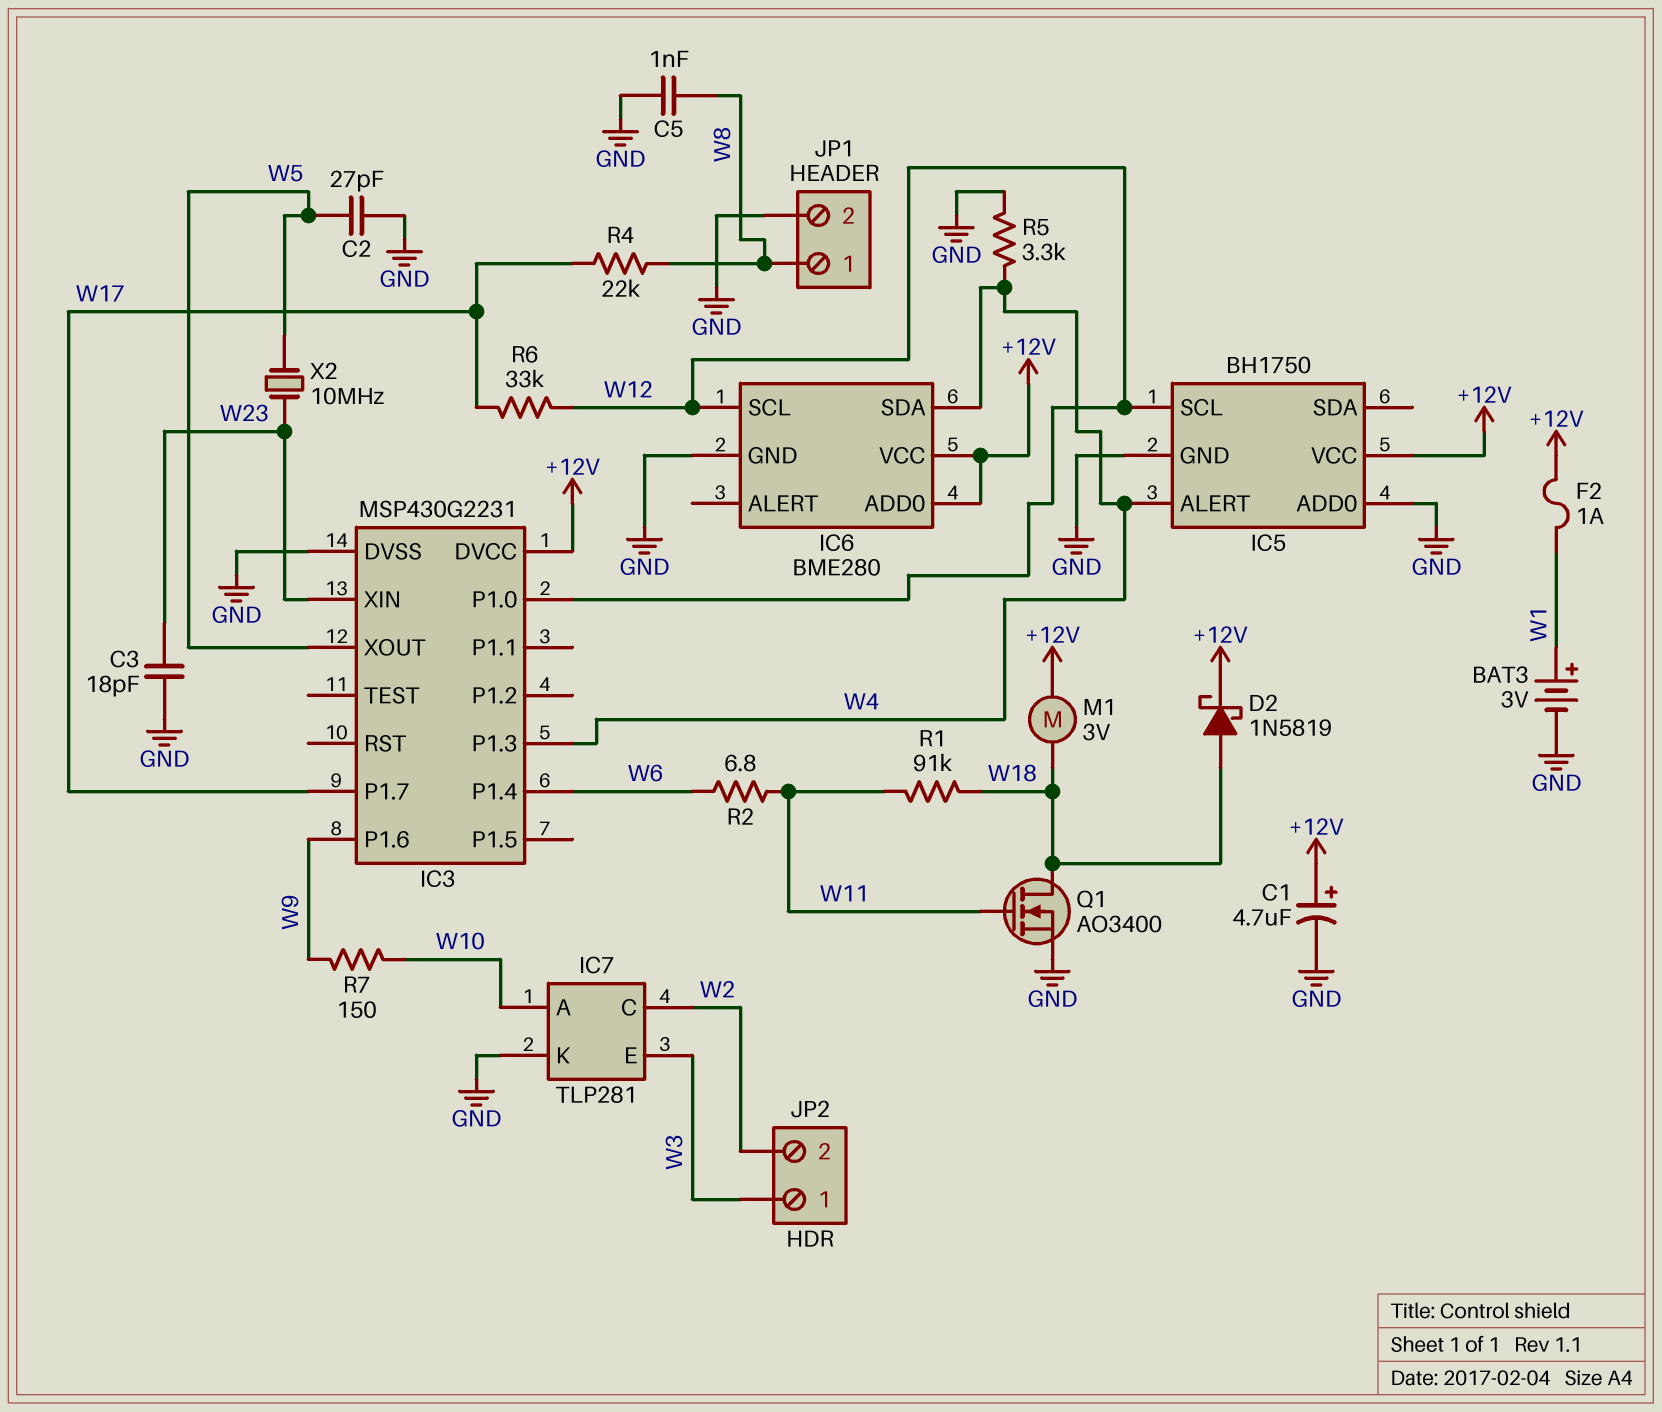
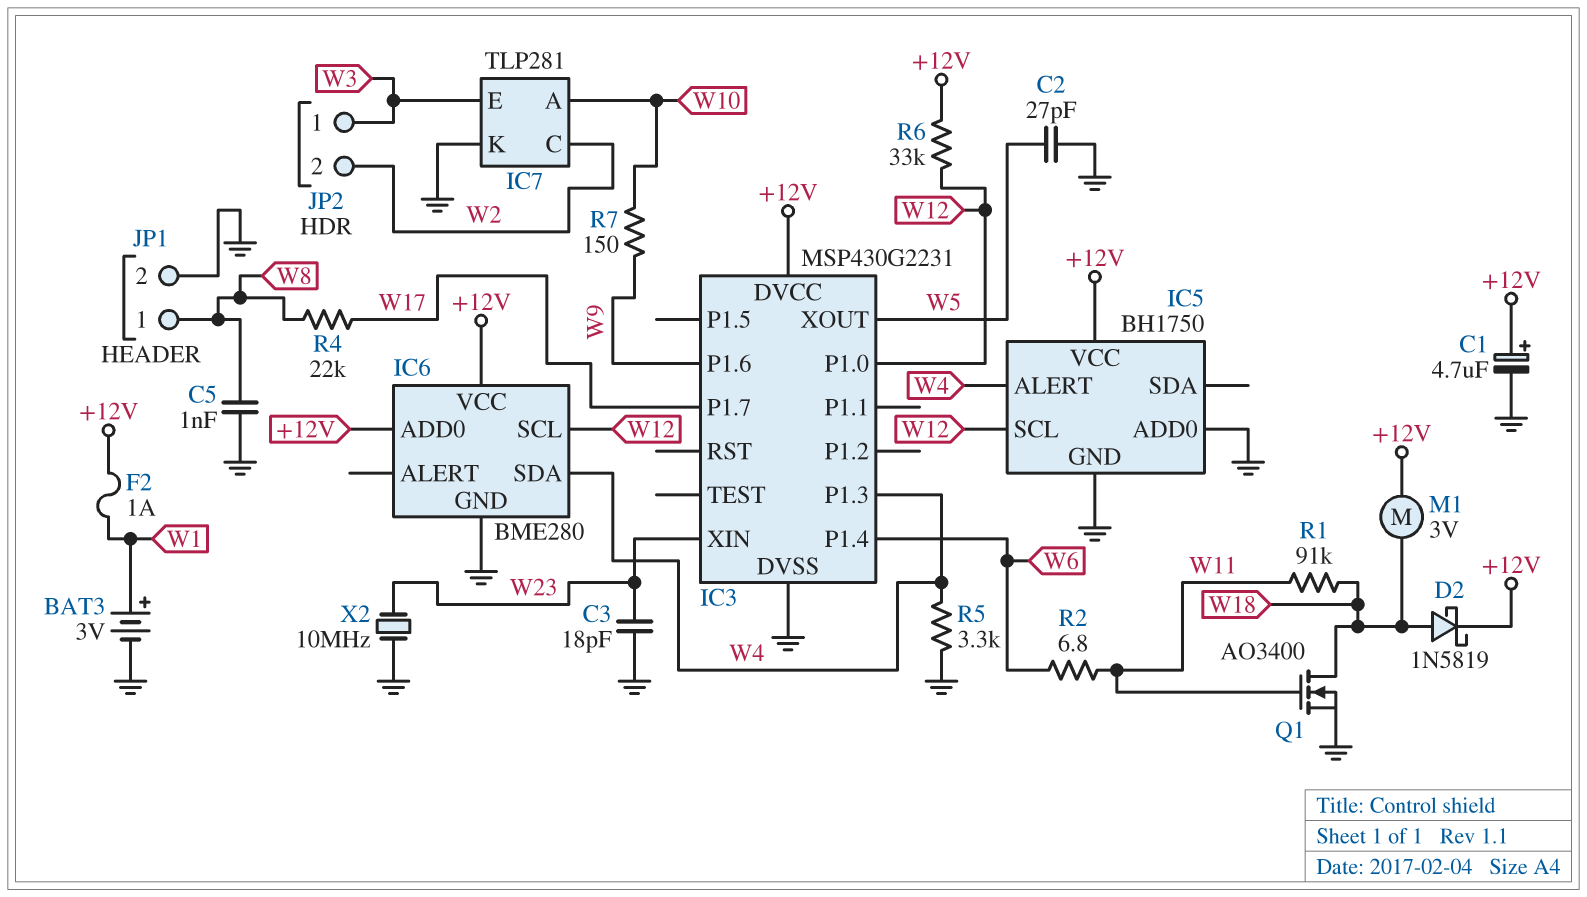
R6: 33k (W12, W17) -> 33k (+12V, W12)
X2: 10MHz (W5, W23) -> 10MHz (GND, W23)

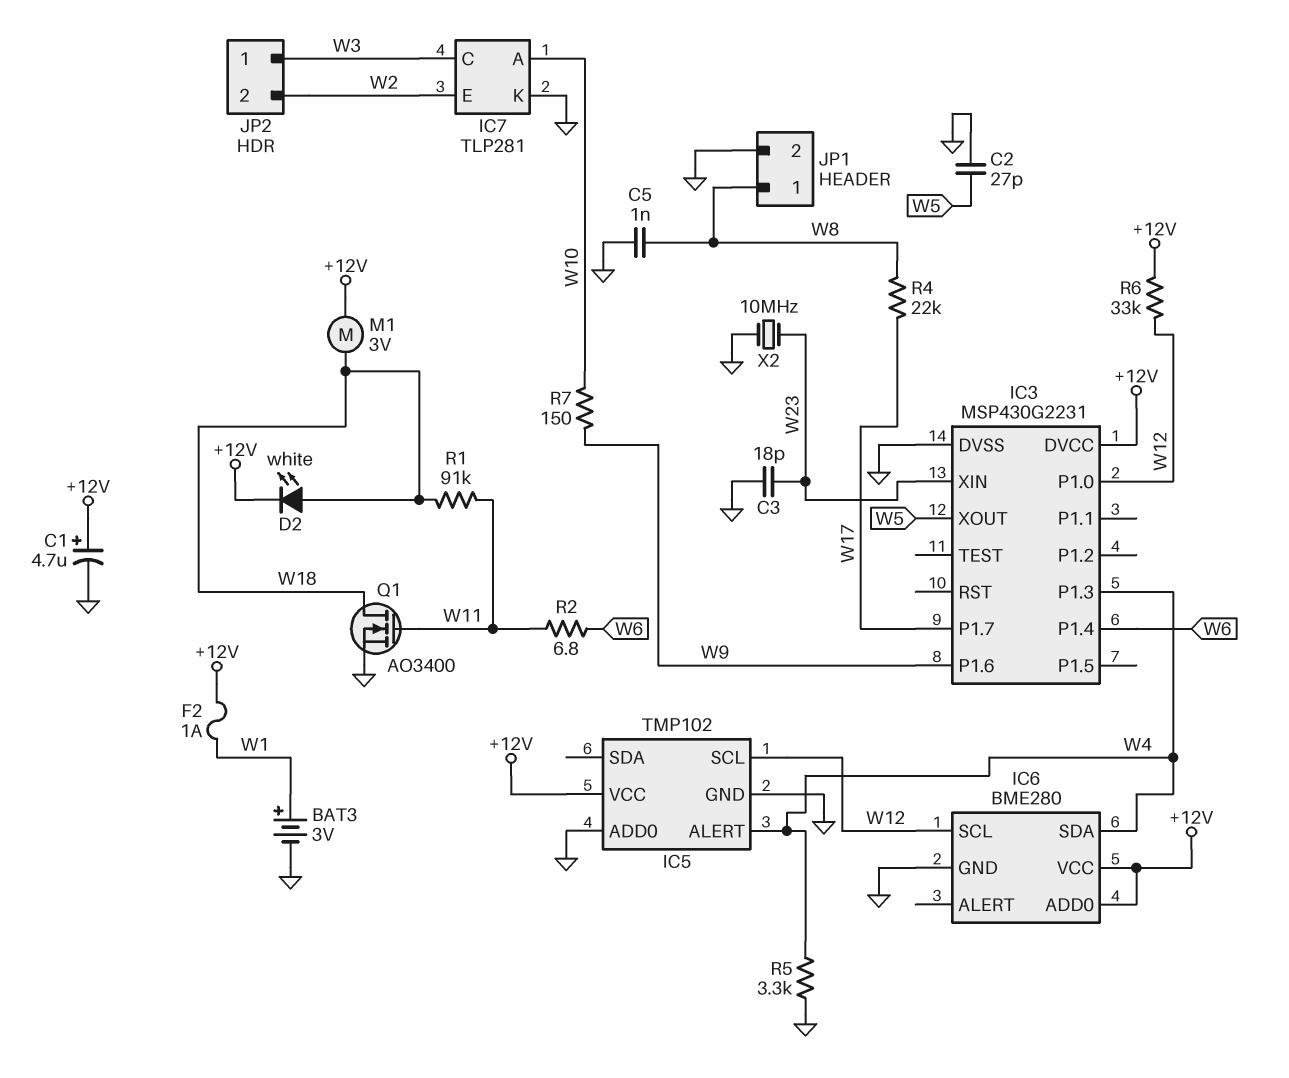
D2: schottky 1N5819 (A W18, K +12V) -> LED white (A W18, K +12V)
IC5: BH1750 -> TMP102
IC7 pin C: W2 -> W3
IC7 pin E: W3 -> W2

